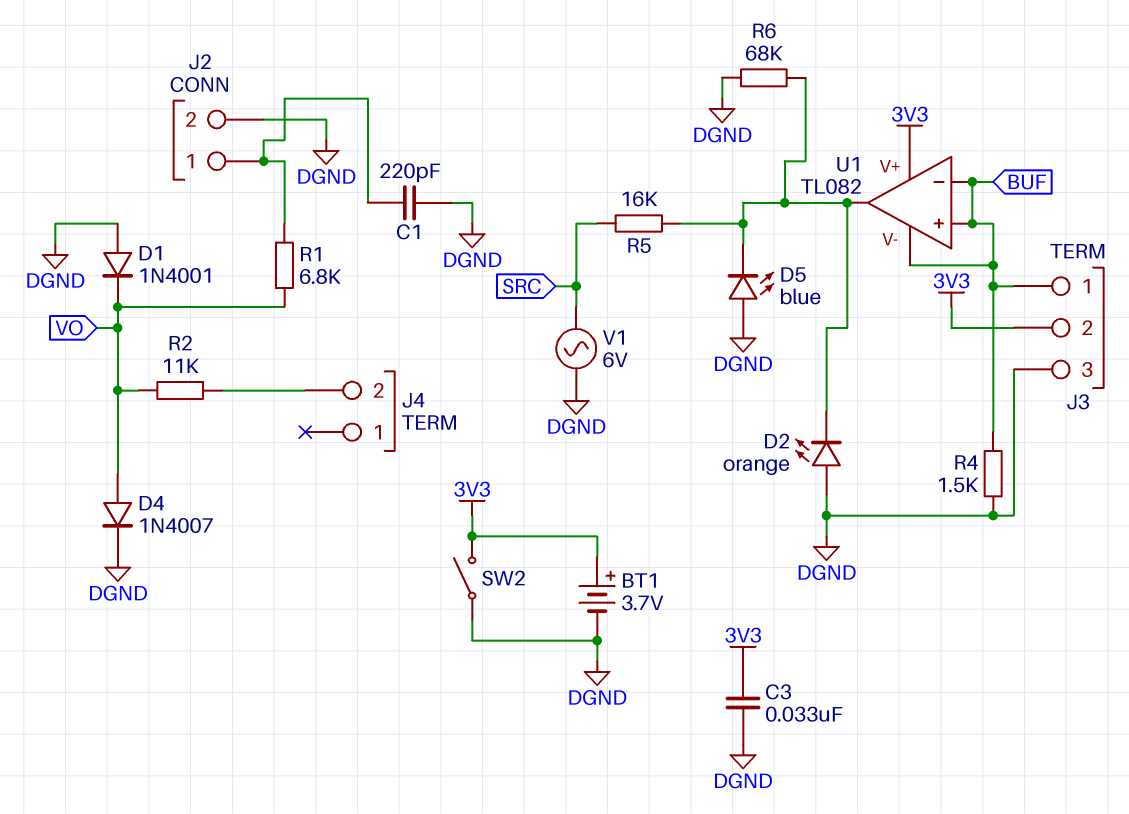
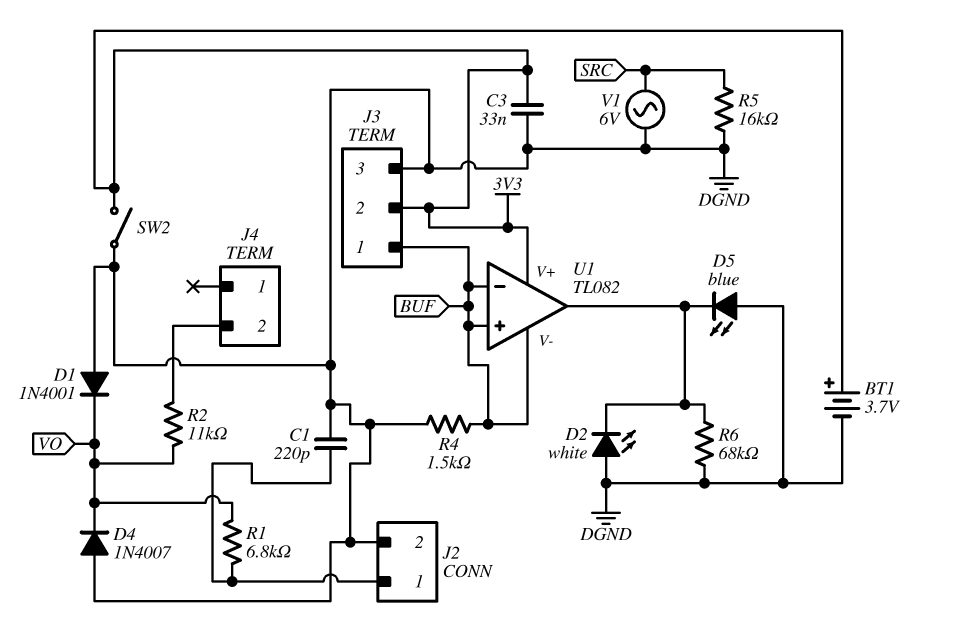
D2: LED orange (A DGND, K U1/out) -> LED white (A DGND, K U1/out)
D4: diode 1N4007 (A VO, K DGND) -> diode 1N4007 (A DGND, K VO)
R5: 16k (SRC, U1/out) -> 16k (DGND, SRC)

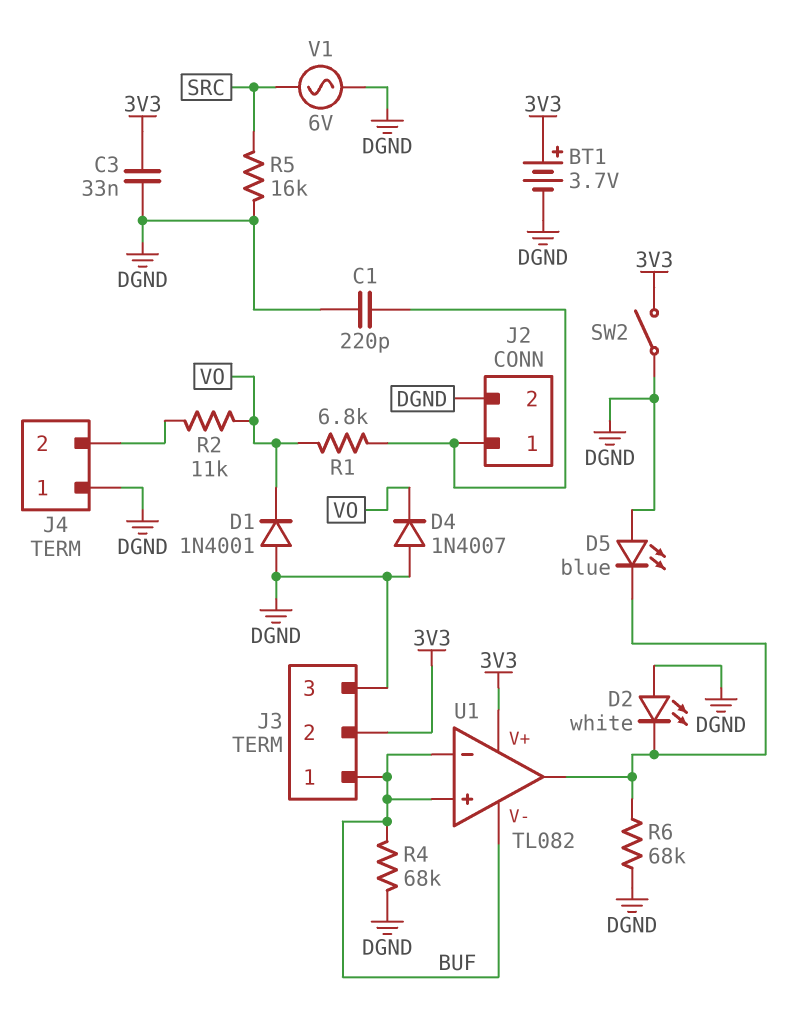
J4 pin 1: none -> DGND
R4: 1.5k (BUF, DGND) -> 68k (BUF, DGND)

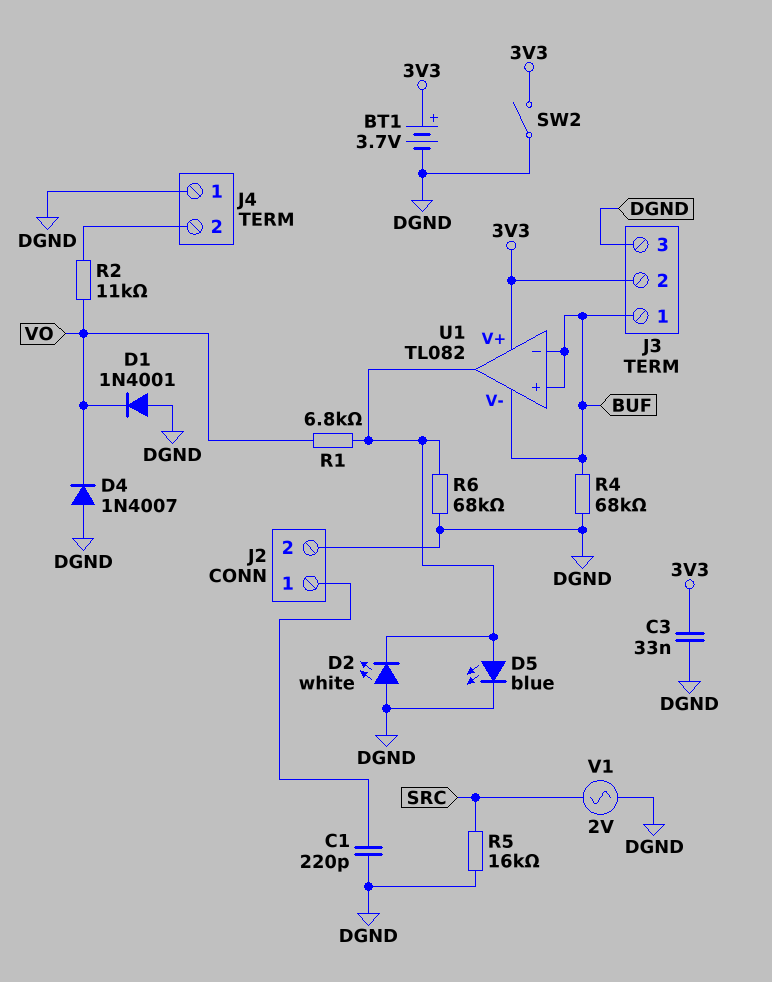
D5: LED blue (A DGND, K U1/out) -> LED blue (A U1/out, K DGND)
R1: 6.8k (J2/1, VO) -> 6.8k (U1/out, VO)
V1: AC 6V (DGND, SRC) -> AC 2V (DGND, SRC)

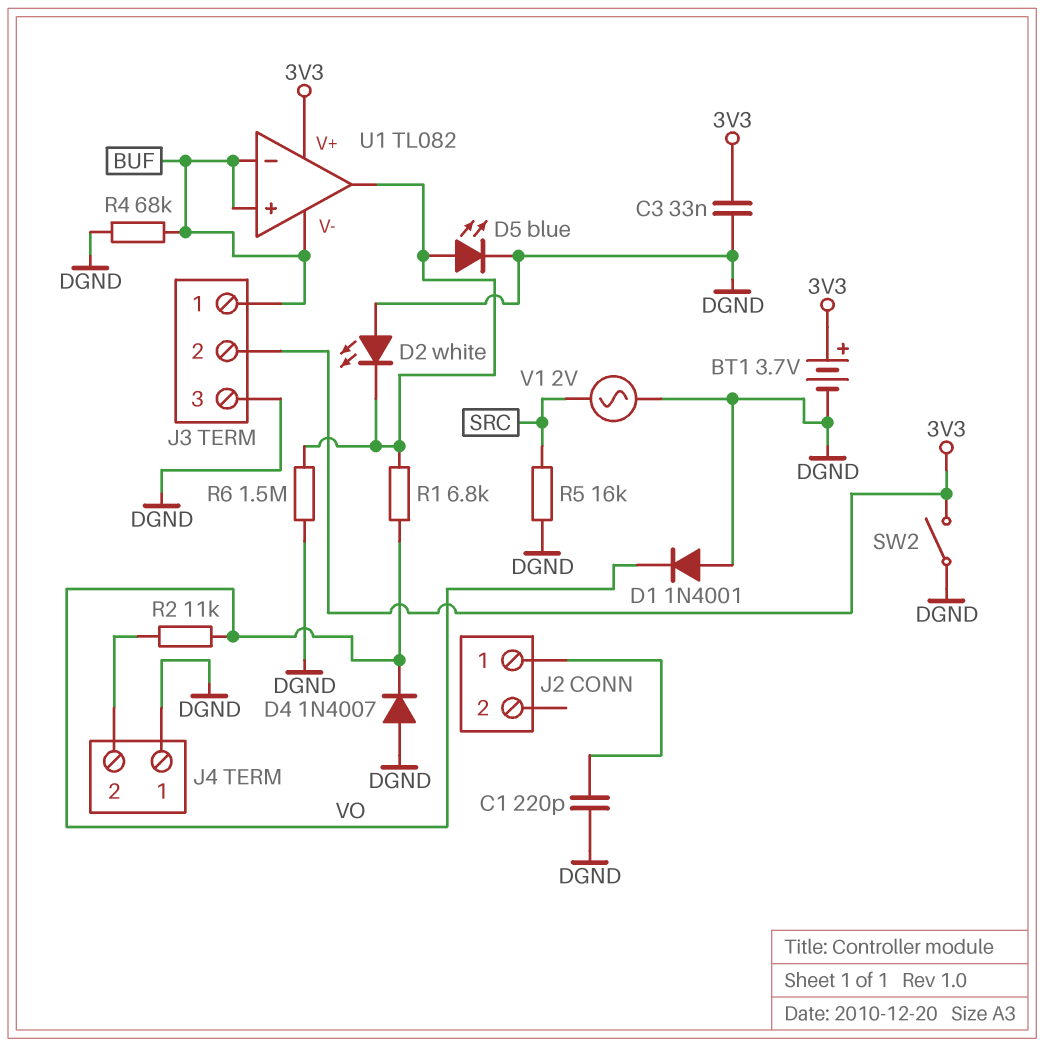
J2 pin 2: DGND -> none
R6: 68k (DGND, U1/out) -> 1.5M (DGND, U1/out)

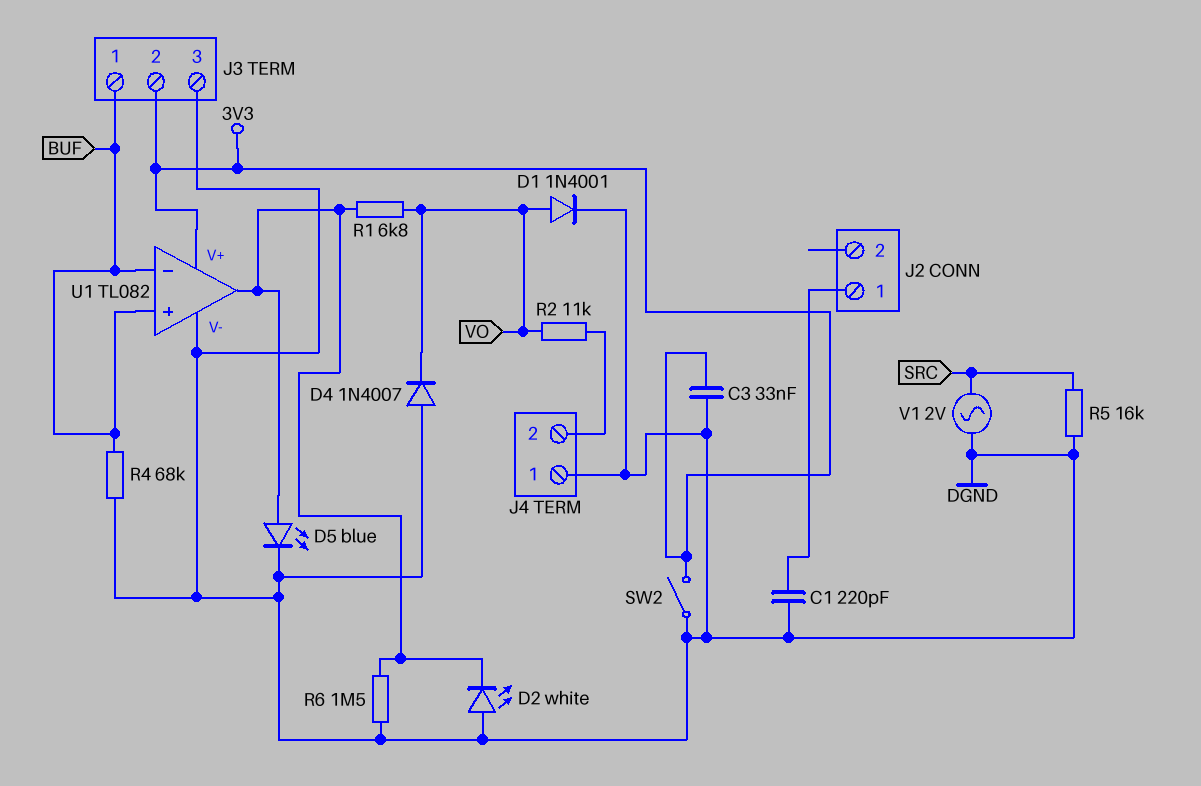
BT1: 3.7V (plus 3V3, minus DGND) -> none
D1: diode 1N4001 (A DGND, K VO) -> diode 1N4001 (A VO, K DGND)
U1 pin V-: BUF -> DGND

